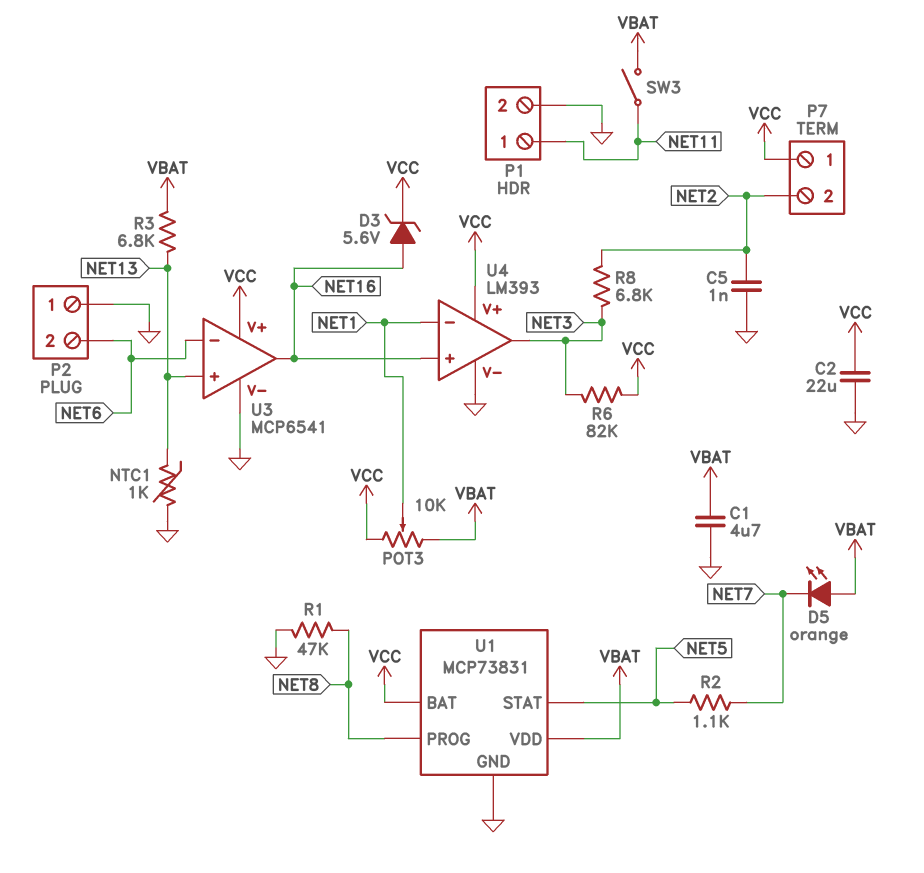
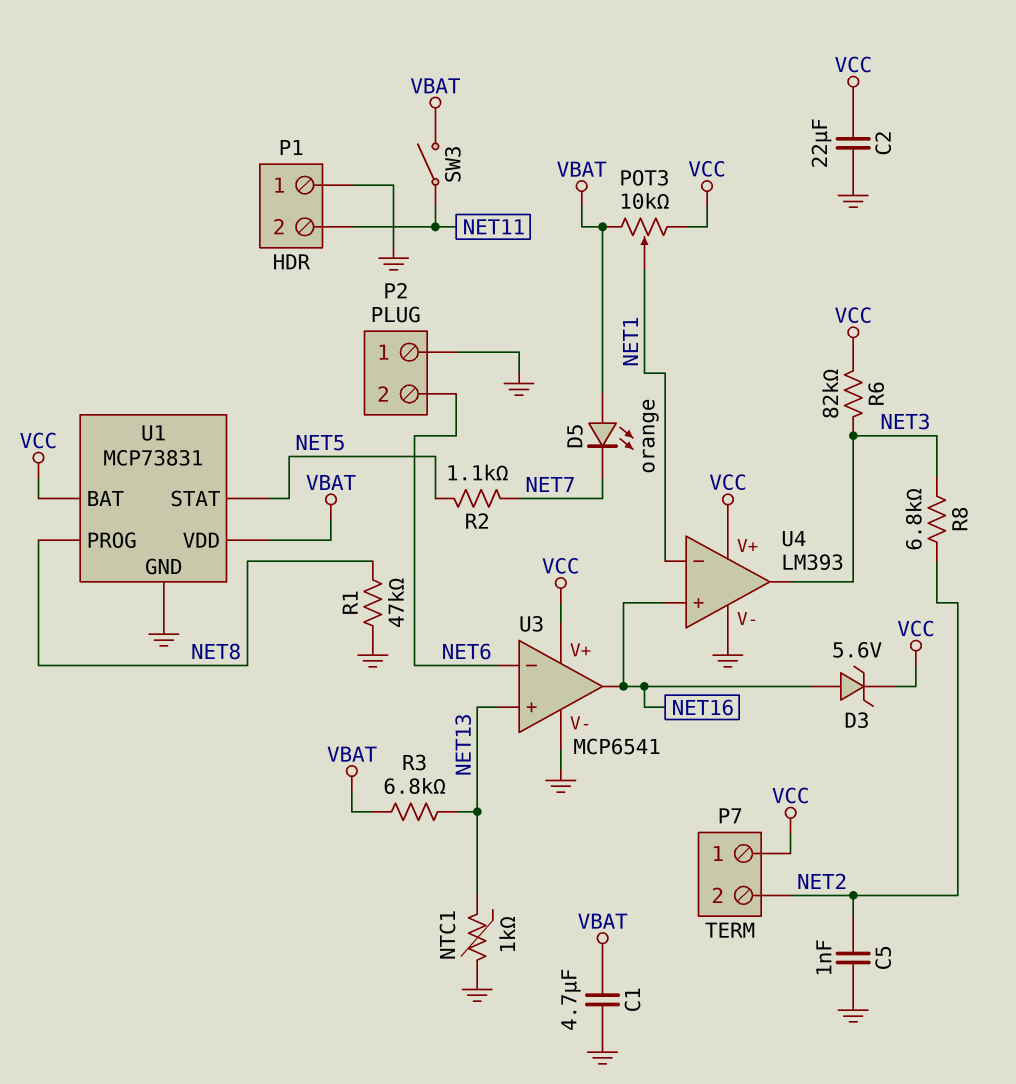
P1 pin 1: NET11 -> GND
P1 pin 2: GND -> NET11

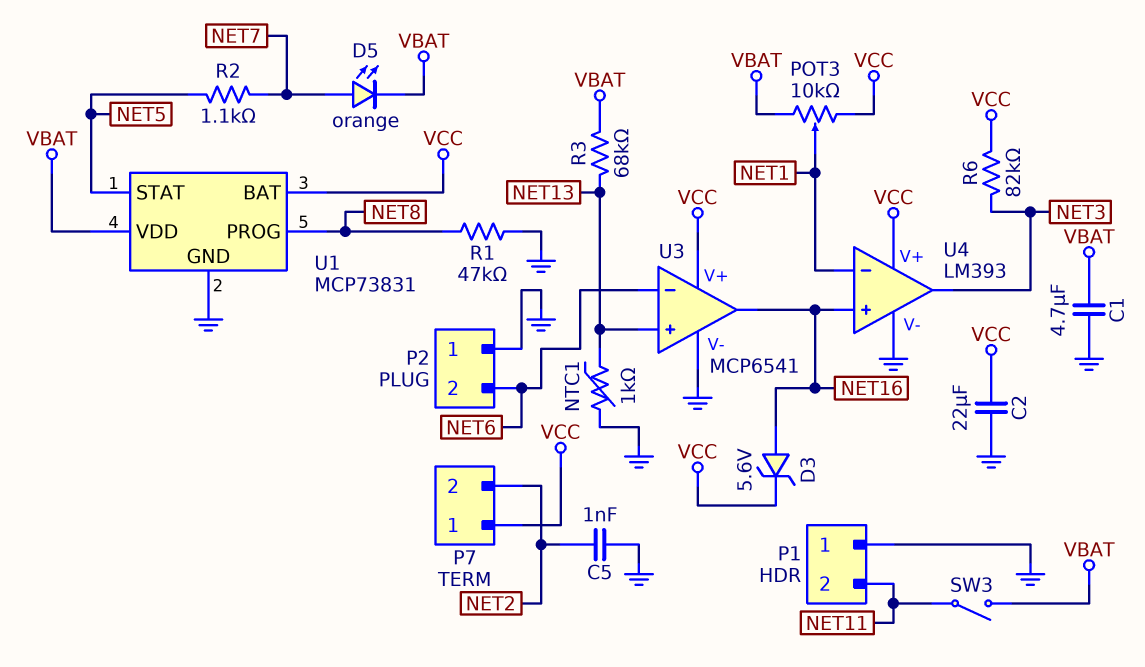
D5: LED orange (A VBAT, K NET7) -> LED orange (A NET7, K VBAT)
R3: 6.8k (NET13, VBAT) -> 68k (NET13, VBAT)
R8: 6.8k (NET2, NET3) -> none

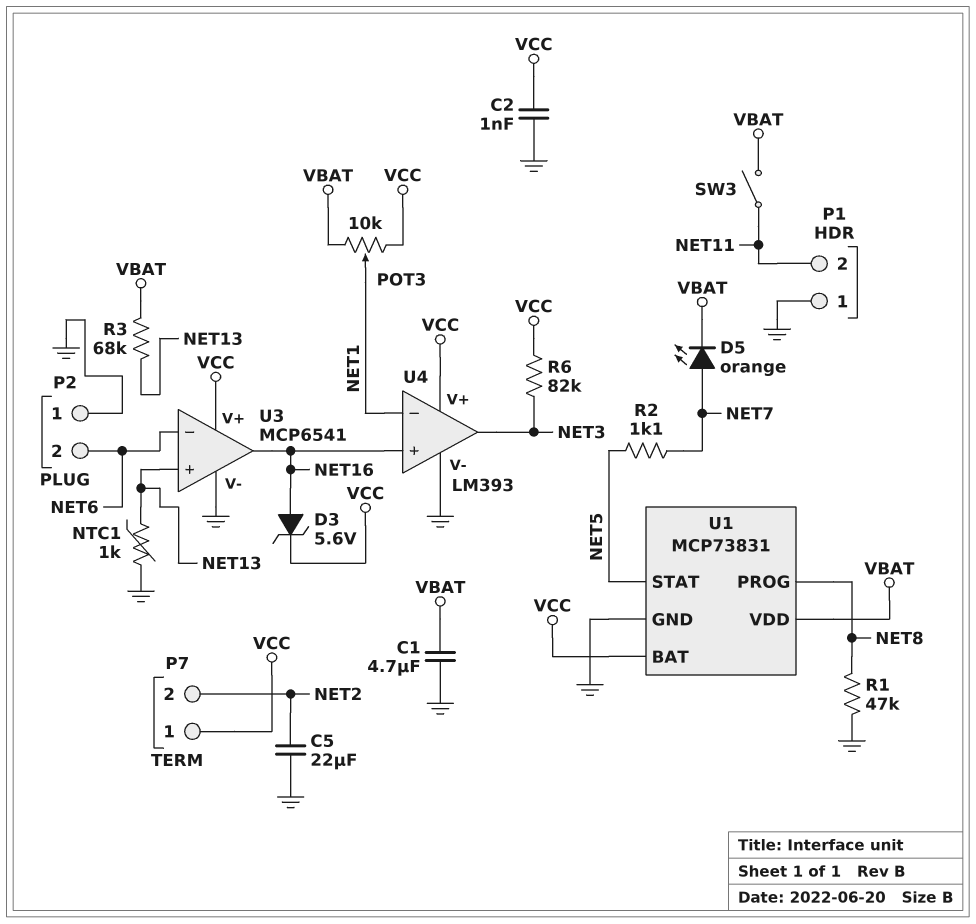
C2: 22uF (GND, VCC) -> 1nF (GND, VCC)
C5: 1nF (GND, NET2) -> 22uF (GND, NET2)

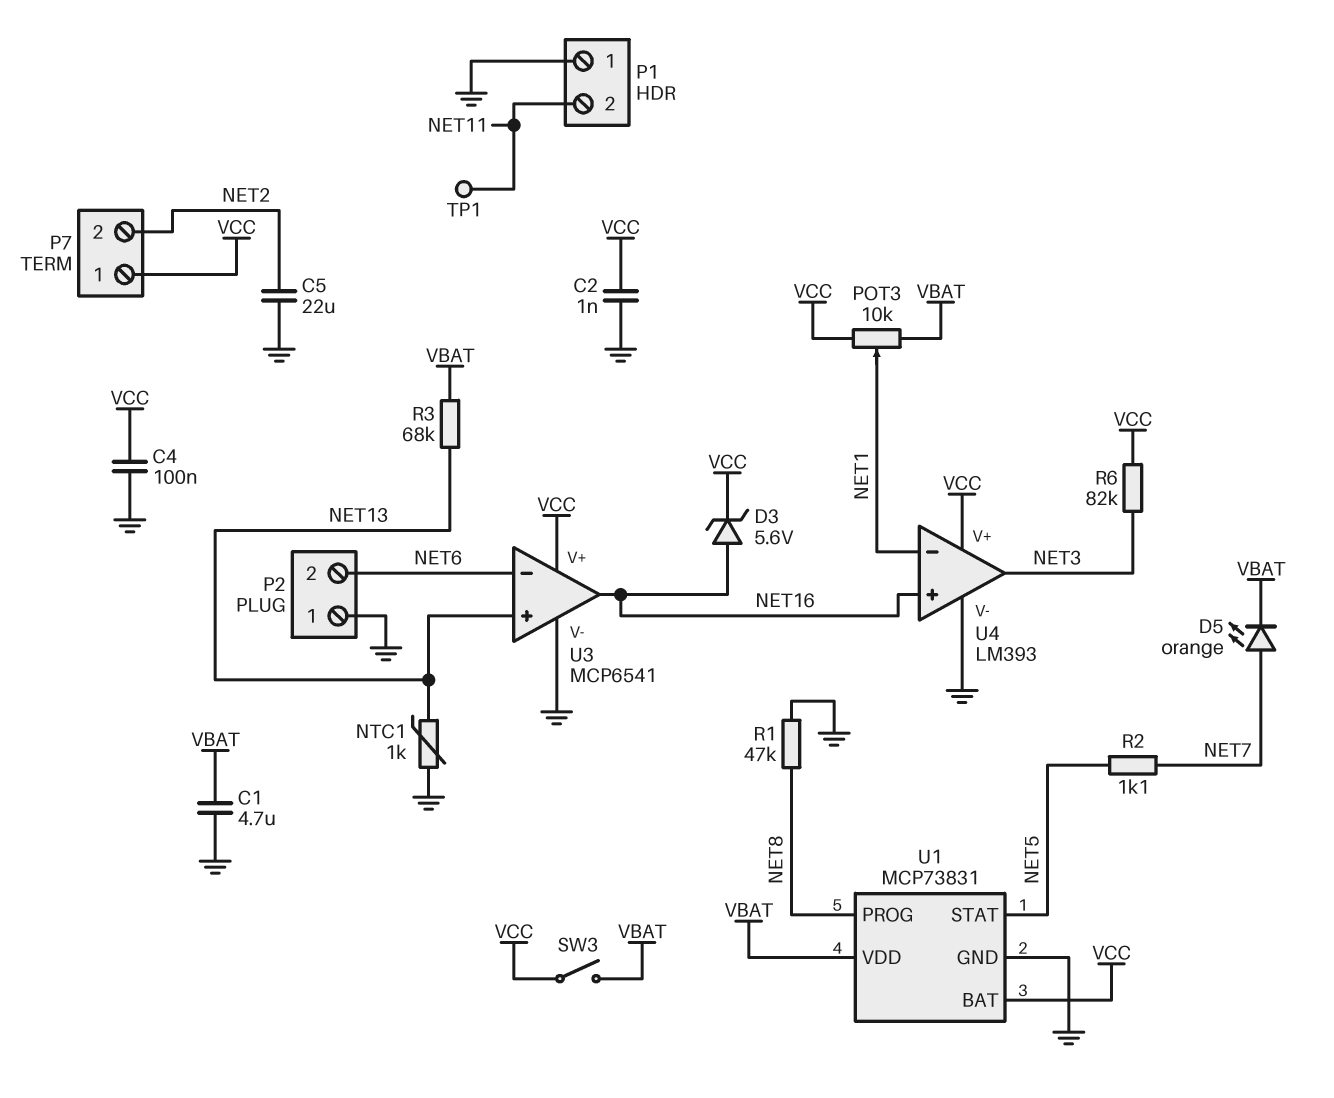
C4: none -> 100nF (GND, VCC)
SW3: switch (NET11, VBAT) -> switch (VBAT, VCC)
TP1: none -> test point (NET11)

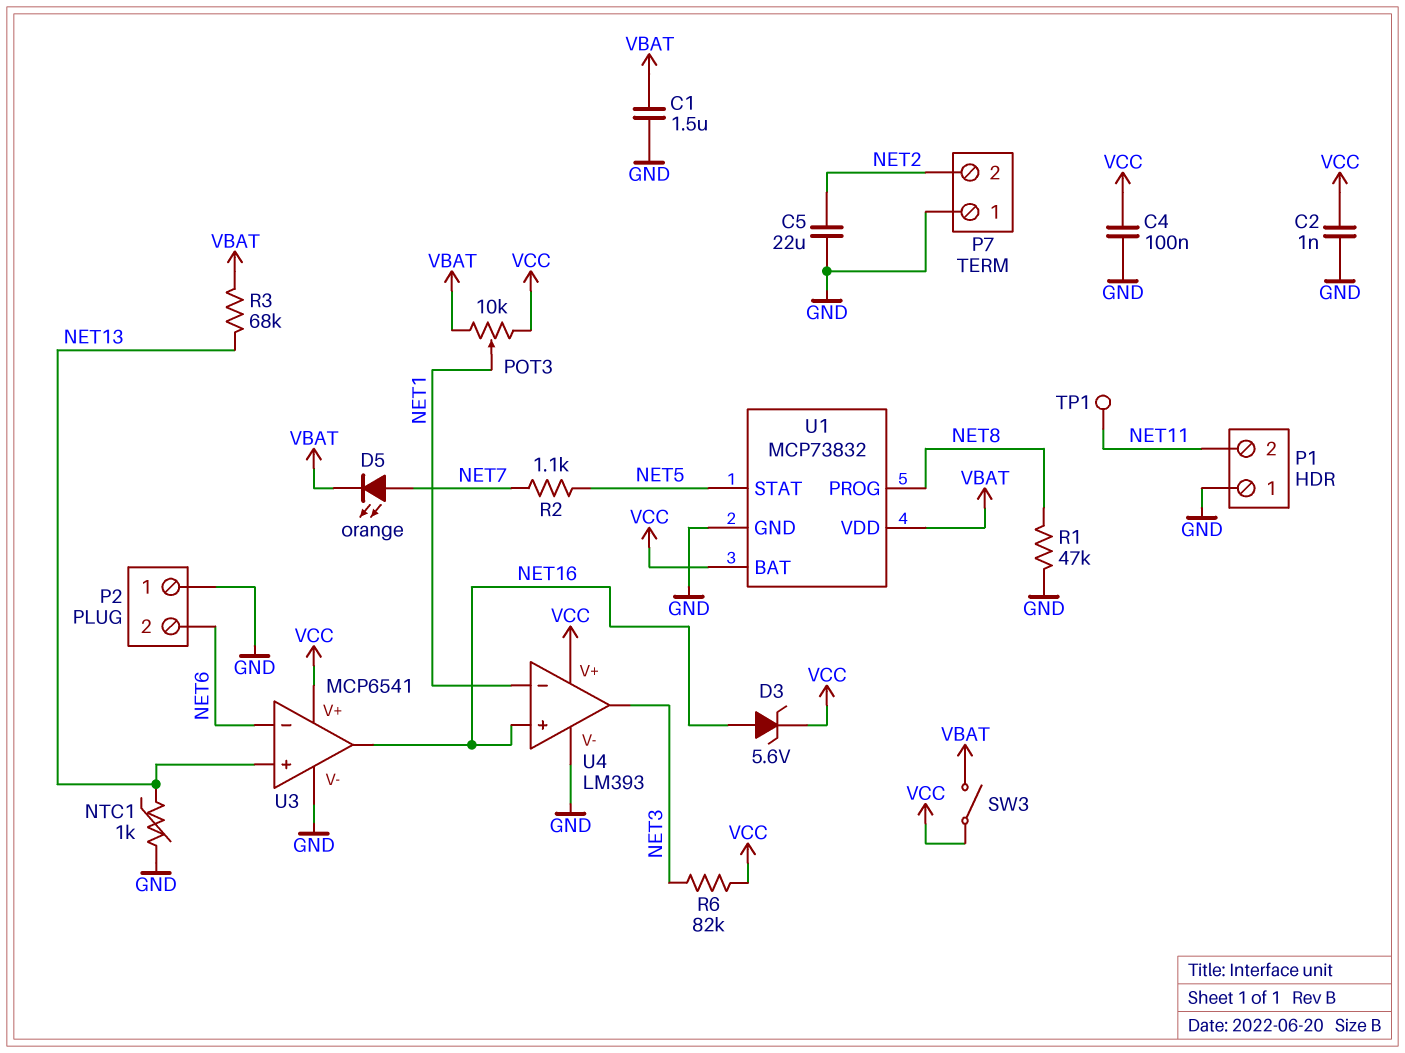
C1: 4.7uF (GND, VBAT) -> 1.5uF (GND, VBAT)
P7 pin 1: VCC -> GND
U1: MCP73831 -> MCP73832

